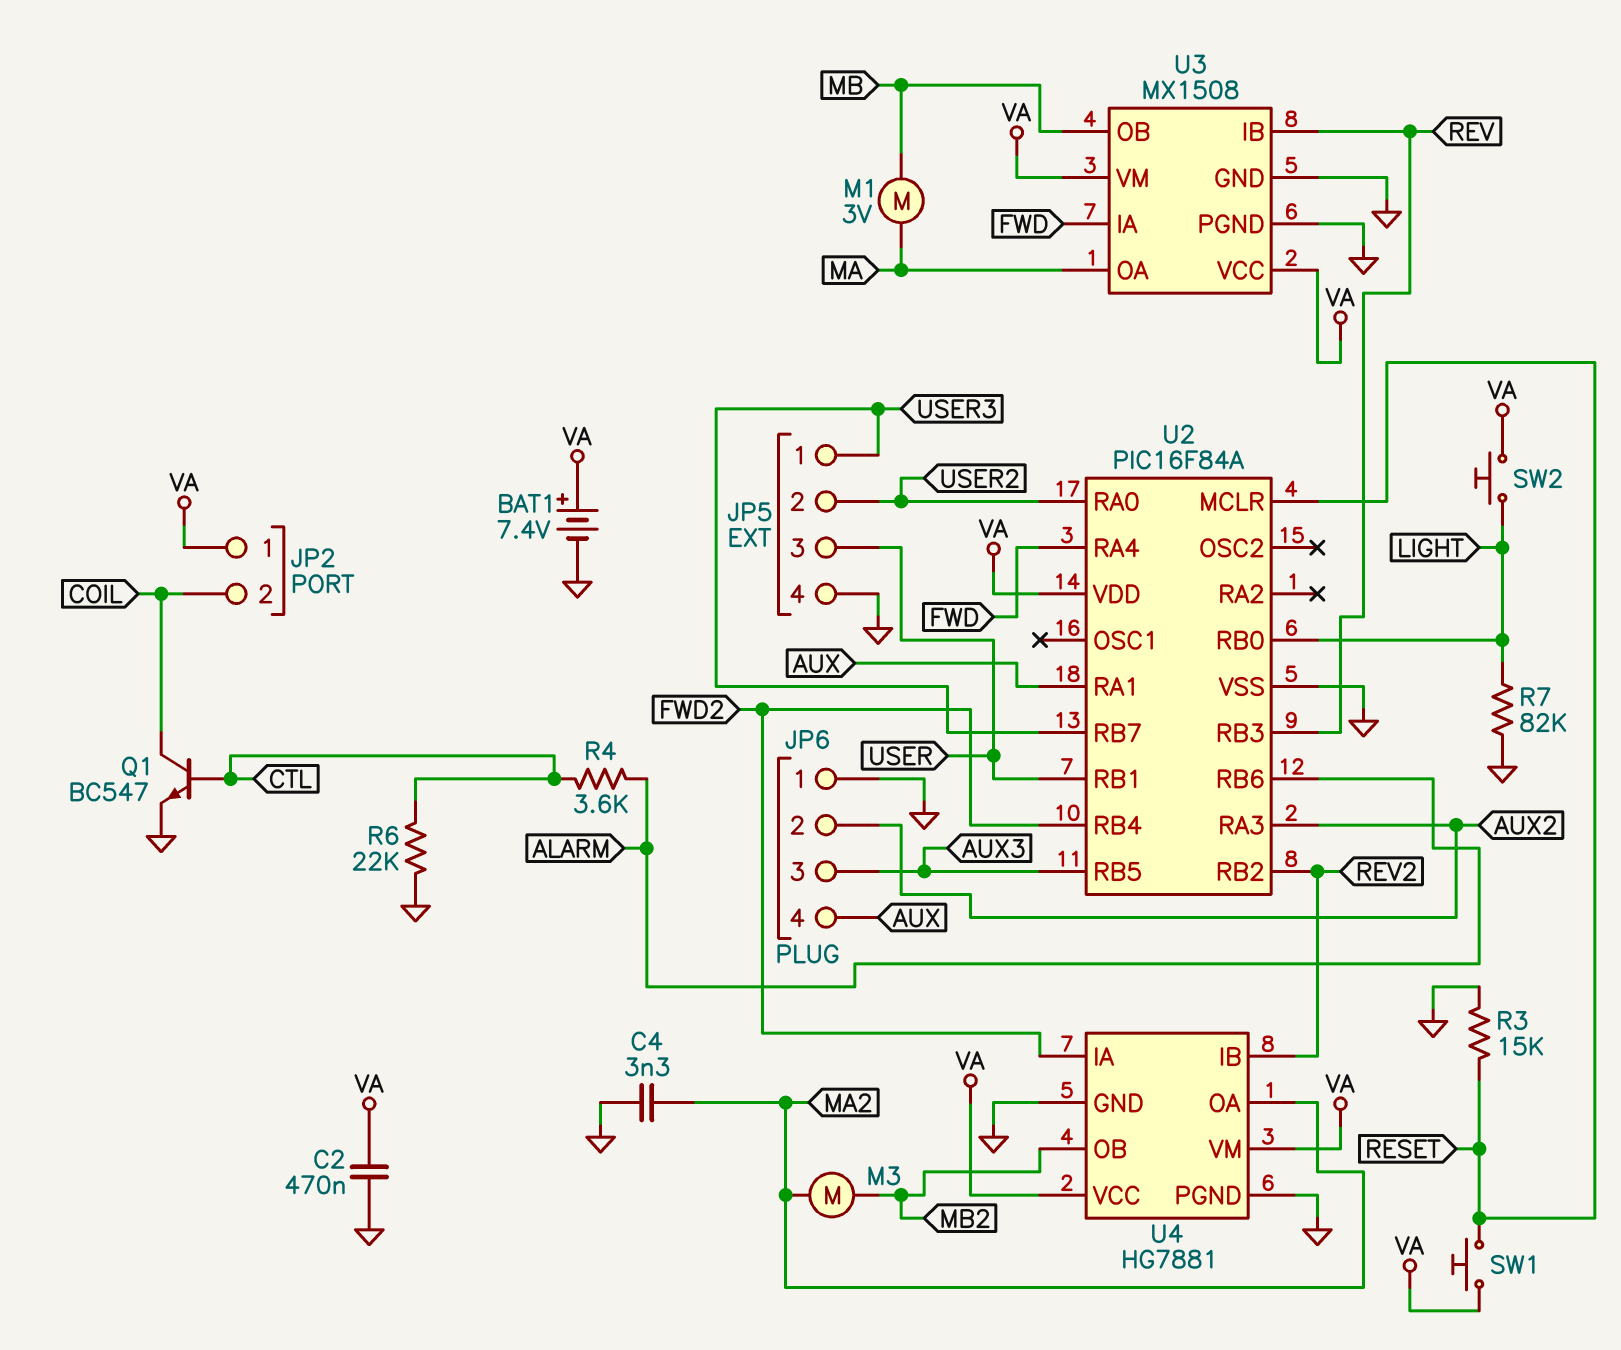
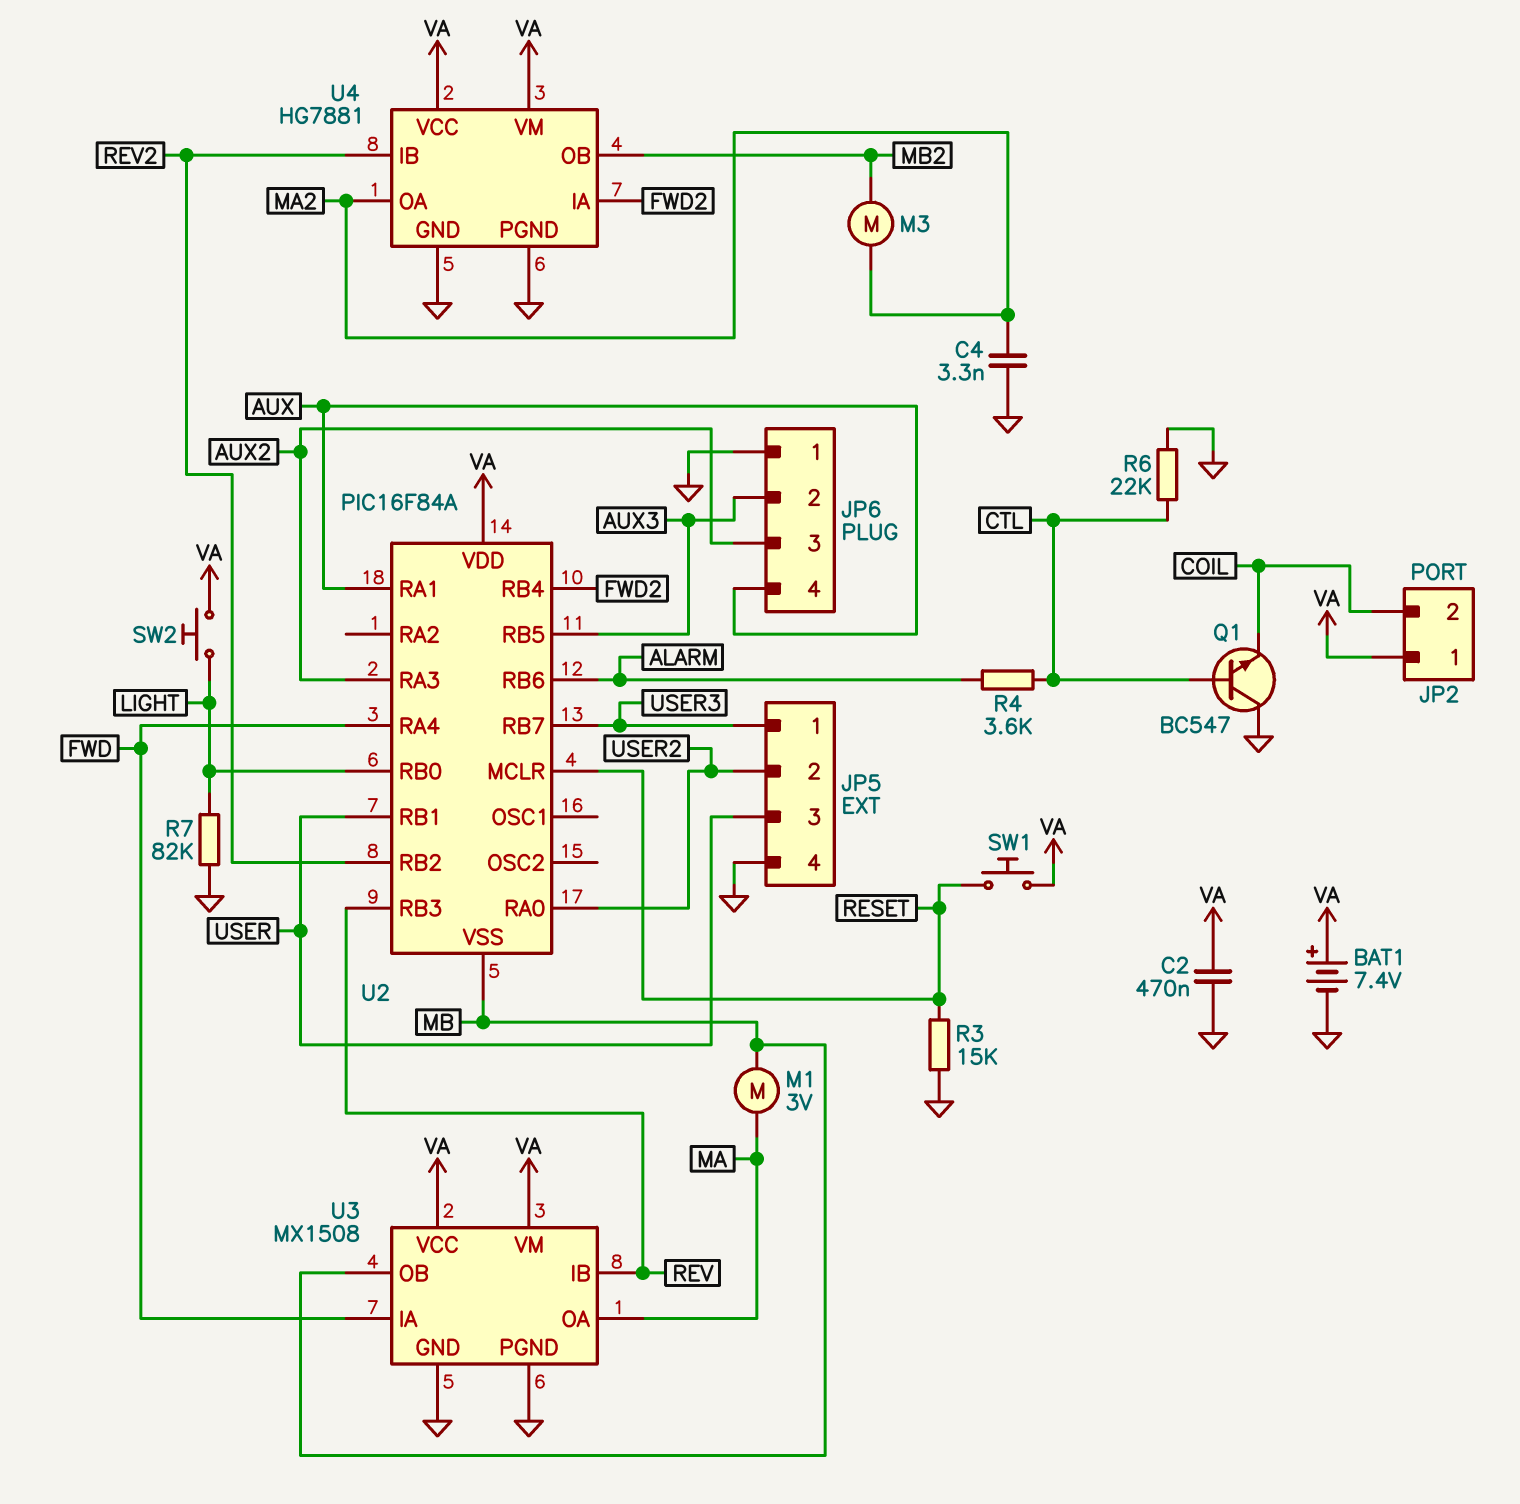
JP6 pin 2: AUX2 -> AUX3
JP6 pin 3: AUX3 -> AUX2
Q1: NPN BC547 (B CTL, C COIL, E GND) -> NPN BC547 (B CTL, C GND, E COIL)
U2 pin VSS: GND -> MB

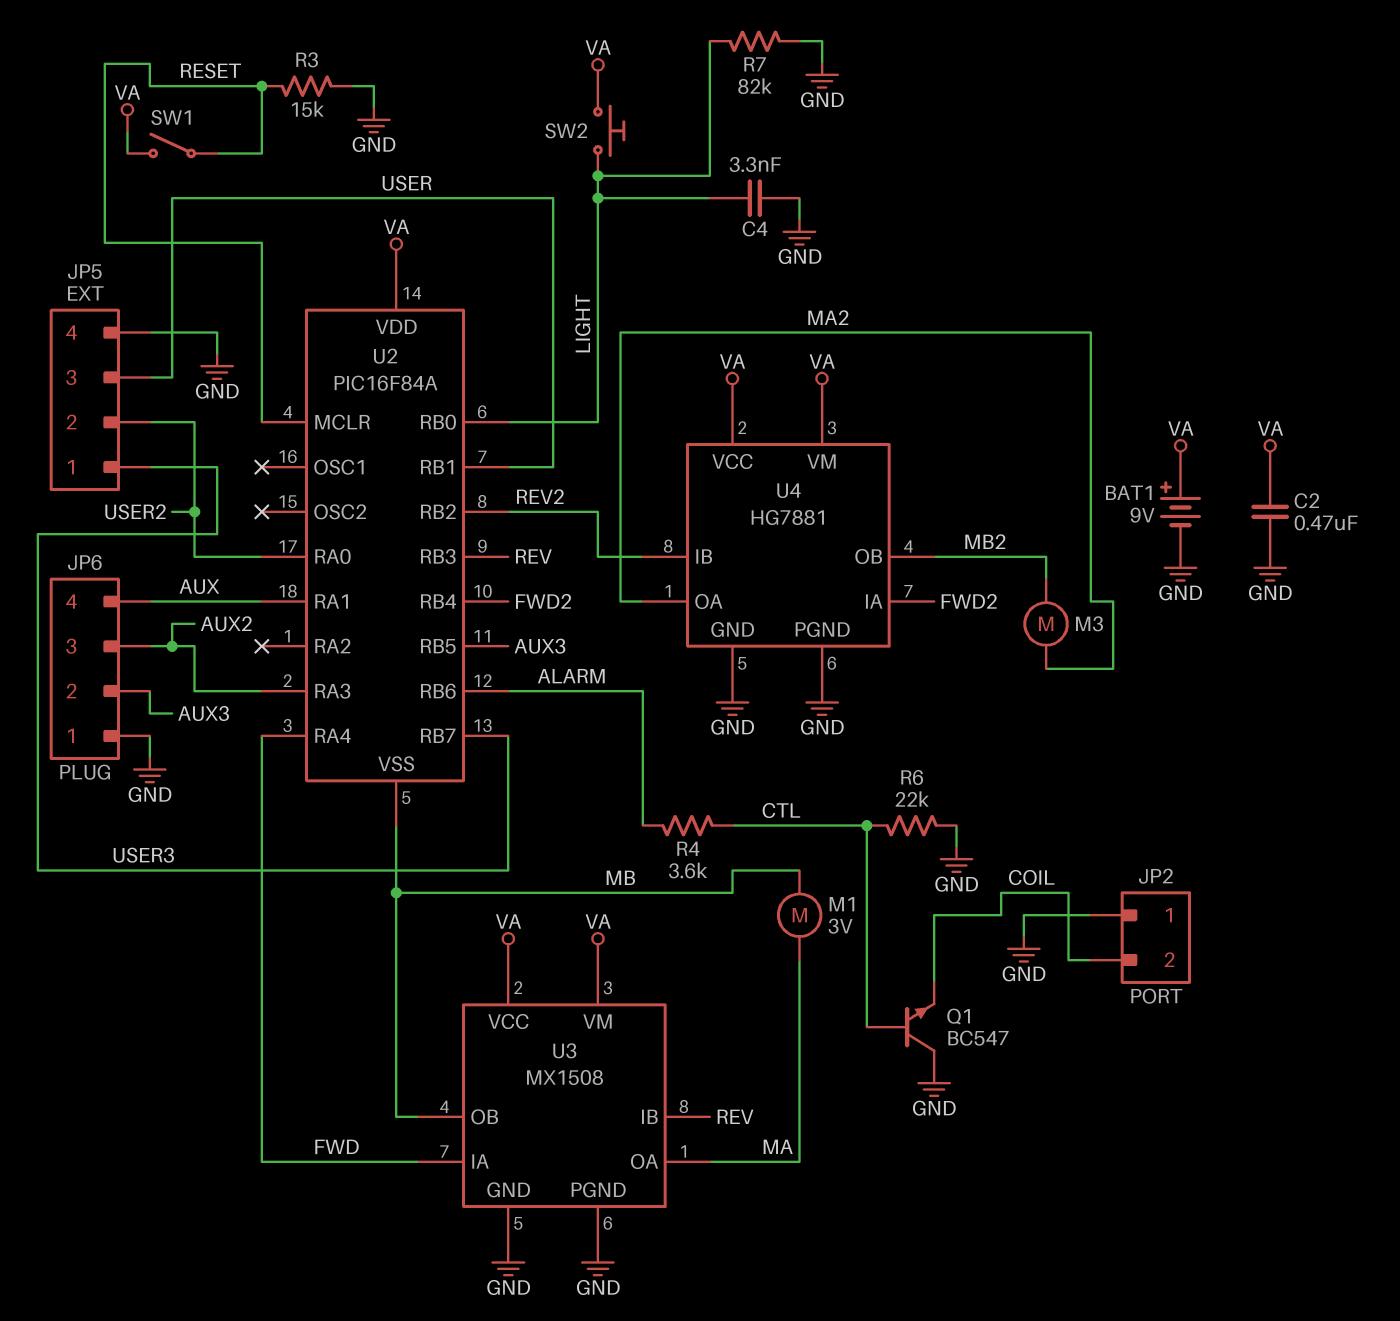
BAT1: 7.4V (plus VA, minus GND) -> 9V (plus VA, minus GND)
C4: 3.3nF (GND, MA2) -> 3.3nF (GND, LIGHT)
JP2 pin 1: VA -> GND
SW1: button (RESET, VA) -> switch (RESET, VA)

